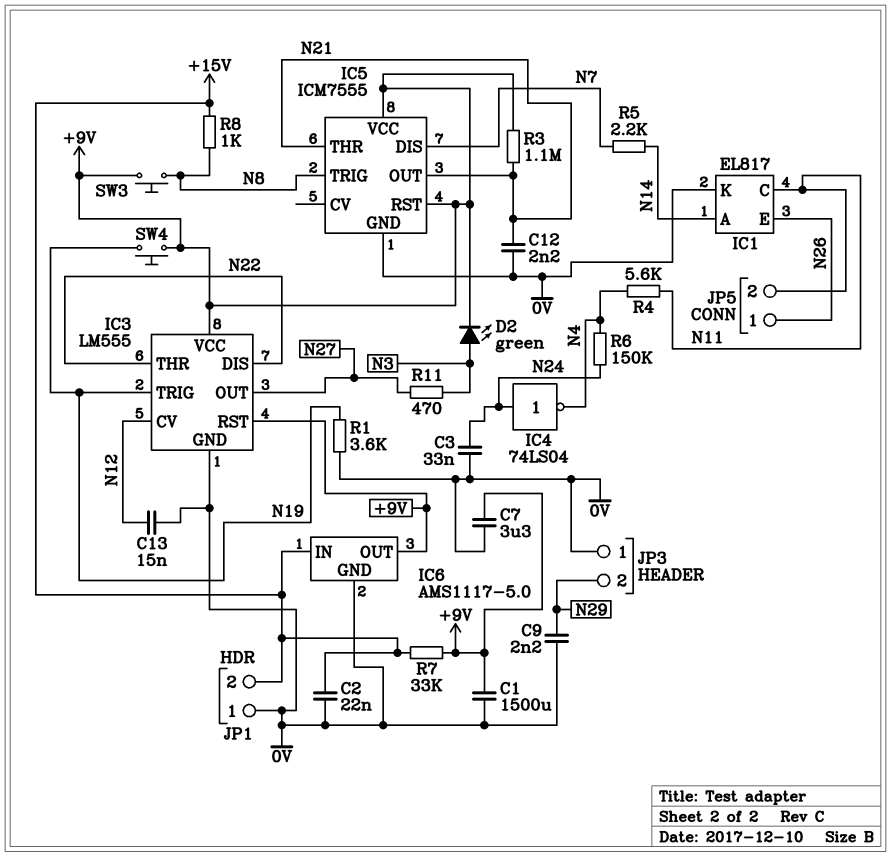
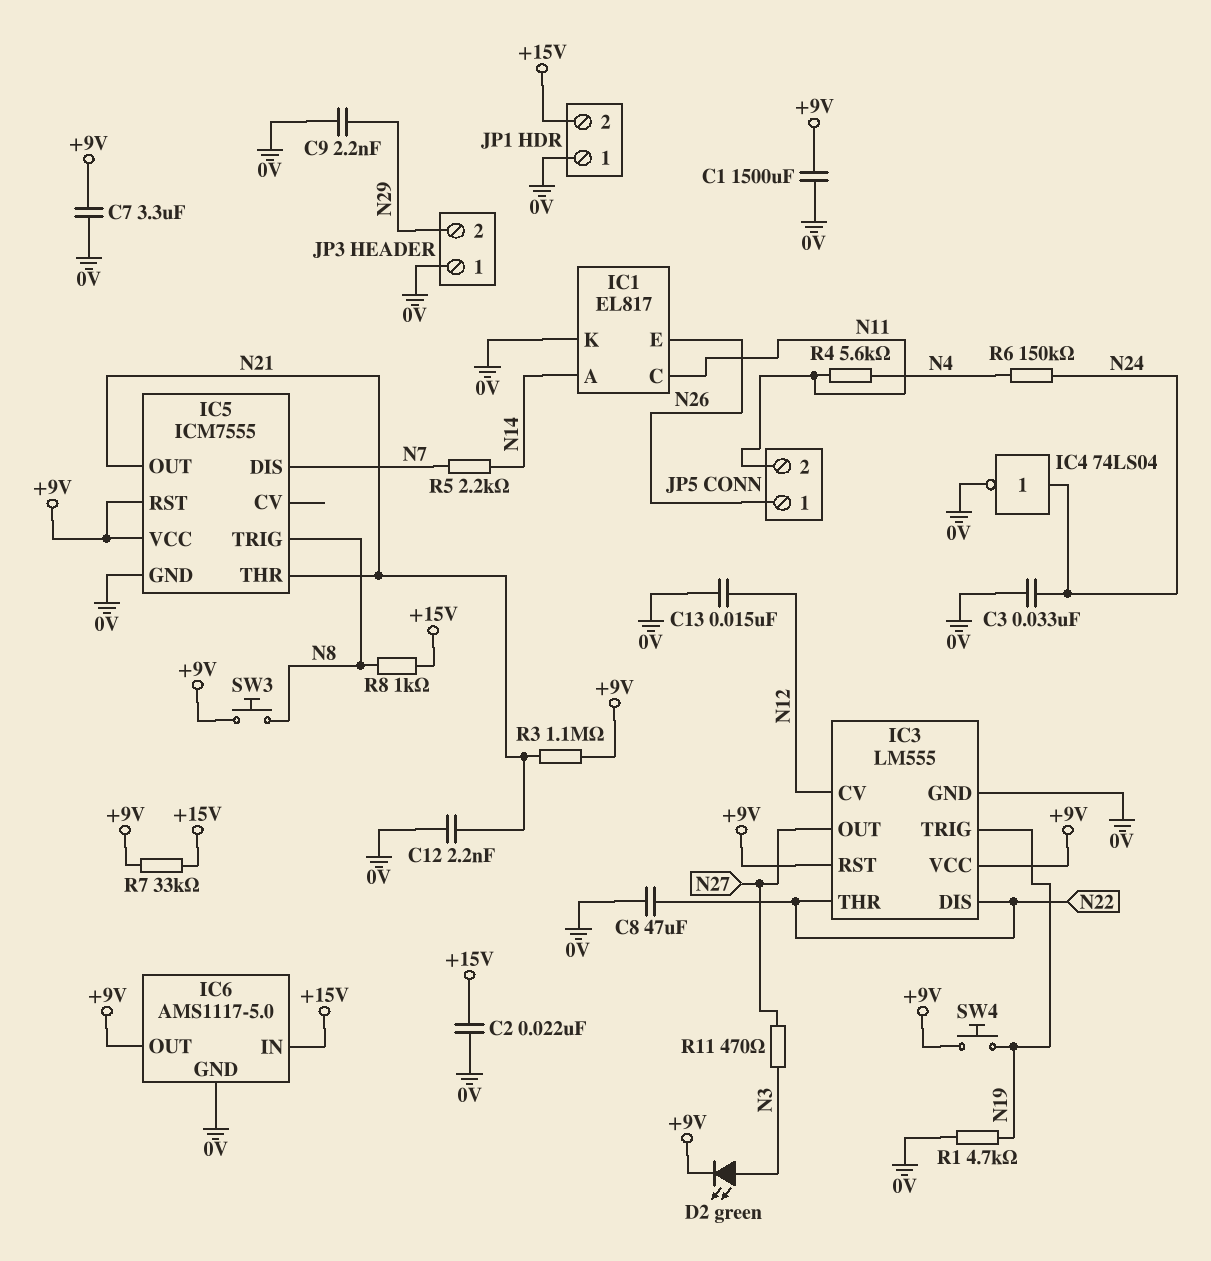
C8: none -> 47uF (0V, N22)
IC4: NOT 74LS04 (in N24, out N4) -> NOT 74LS04 (in N24, out 0V)
R1: 3.6k (0V, N19) -> 4.7k (0V, N19)

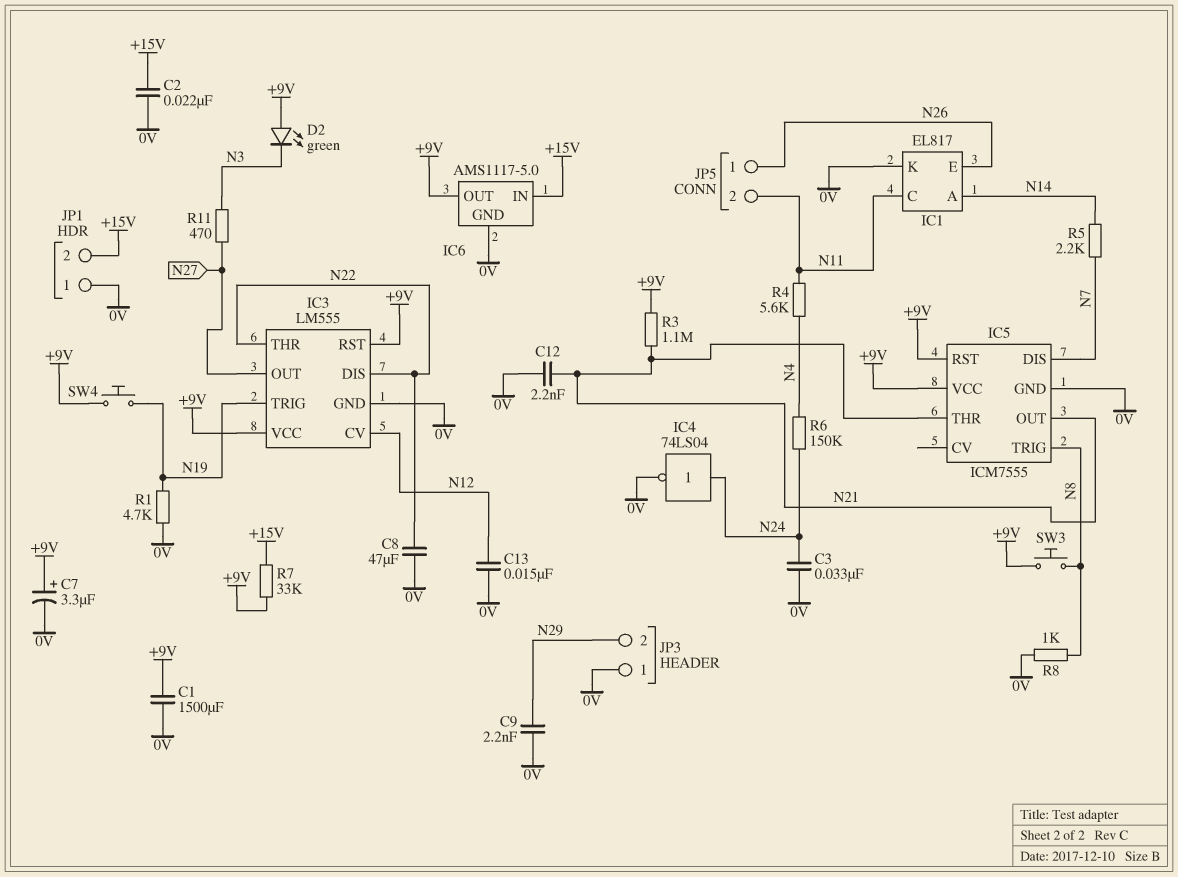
C7: 3.3uF (+9V, 0V) -> 3.3uF (plus +9V, minus 0V)
D2: LED green (A N3, K +9V) -> LED green (A +9V, K N3)
R8: 1k (+15V, N8) -> 1k (0V, N8)

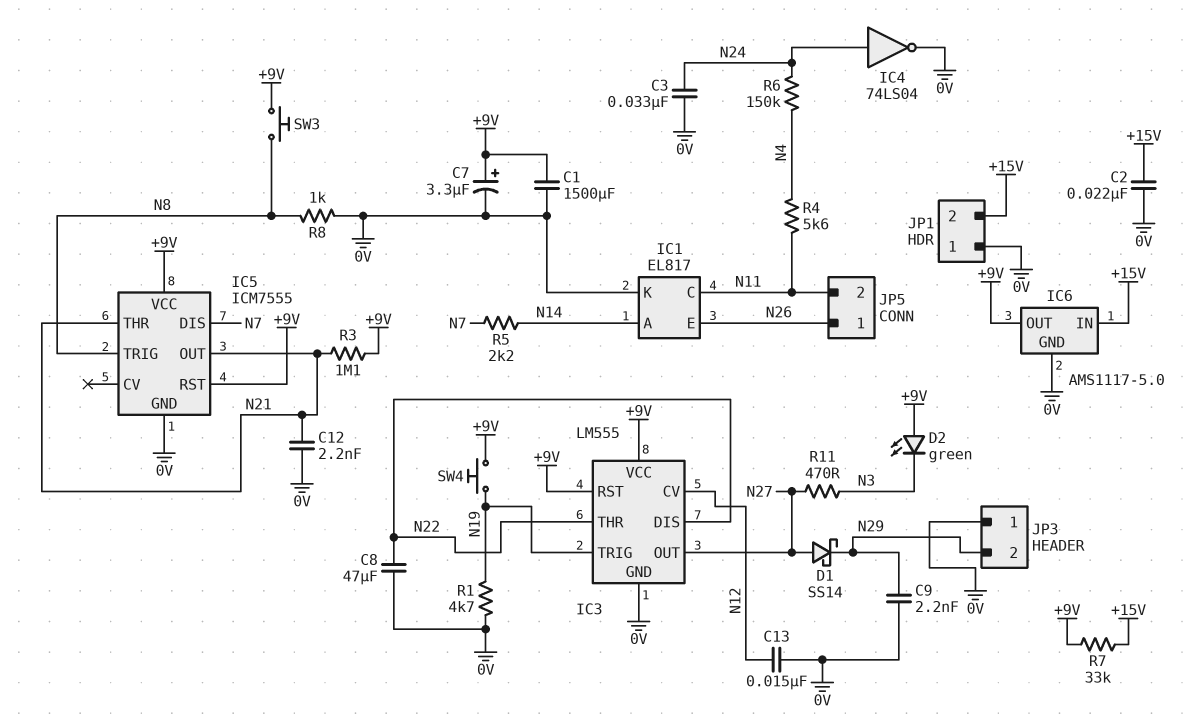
D1: none -> schottky SS14 (A N27, K N29)

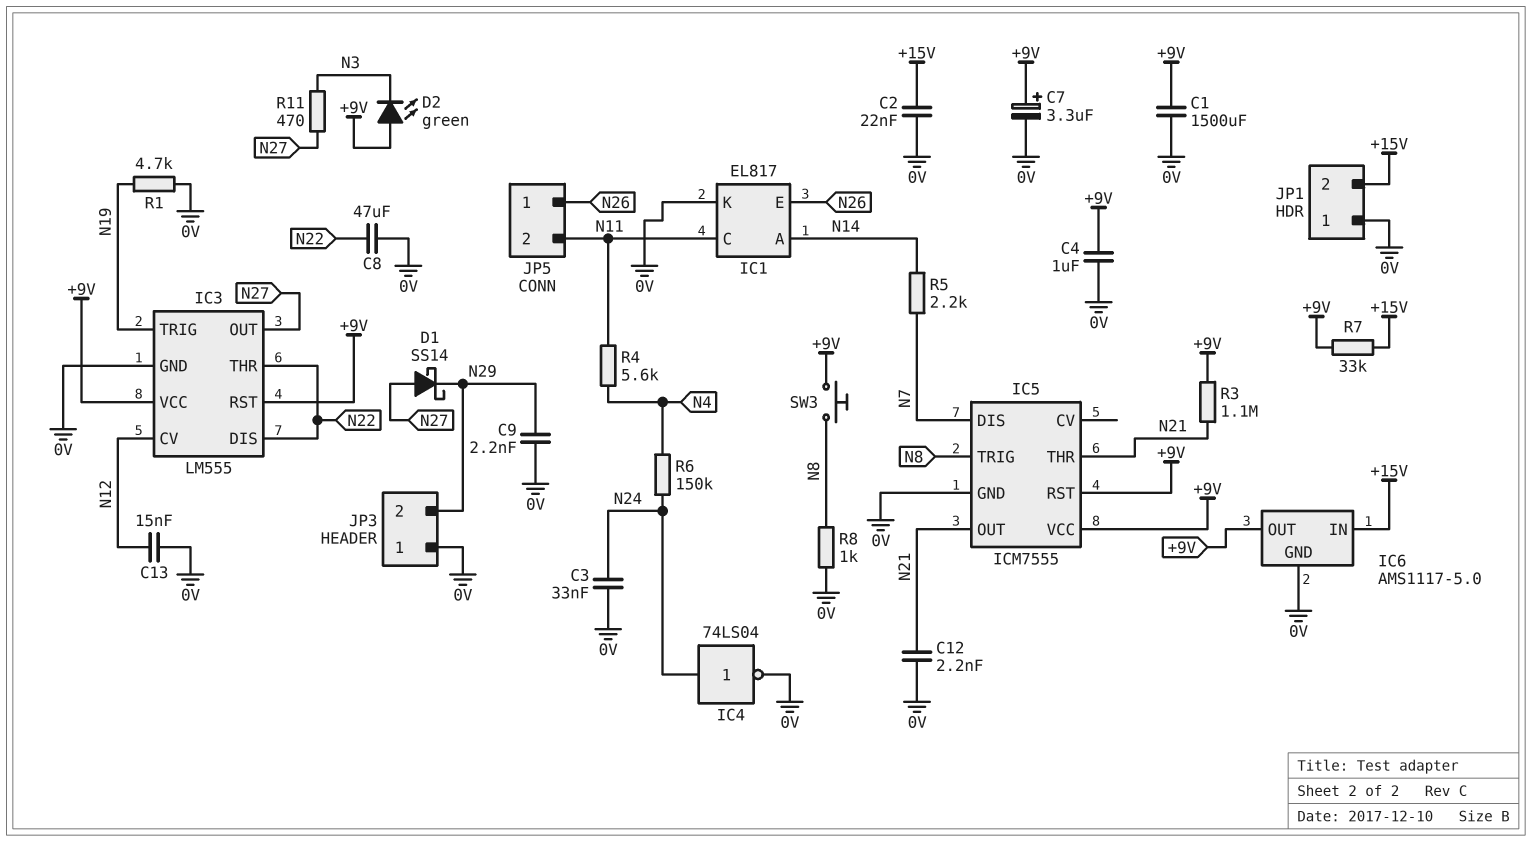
C4: none -> 1uF (+9V, 0V)
SW4: button (+9V, N19) -> none

